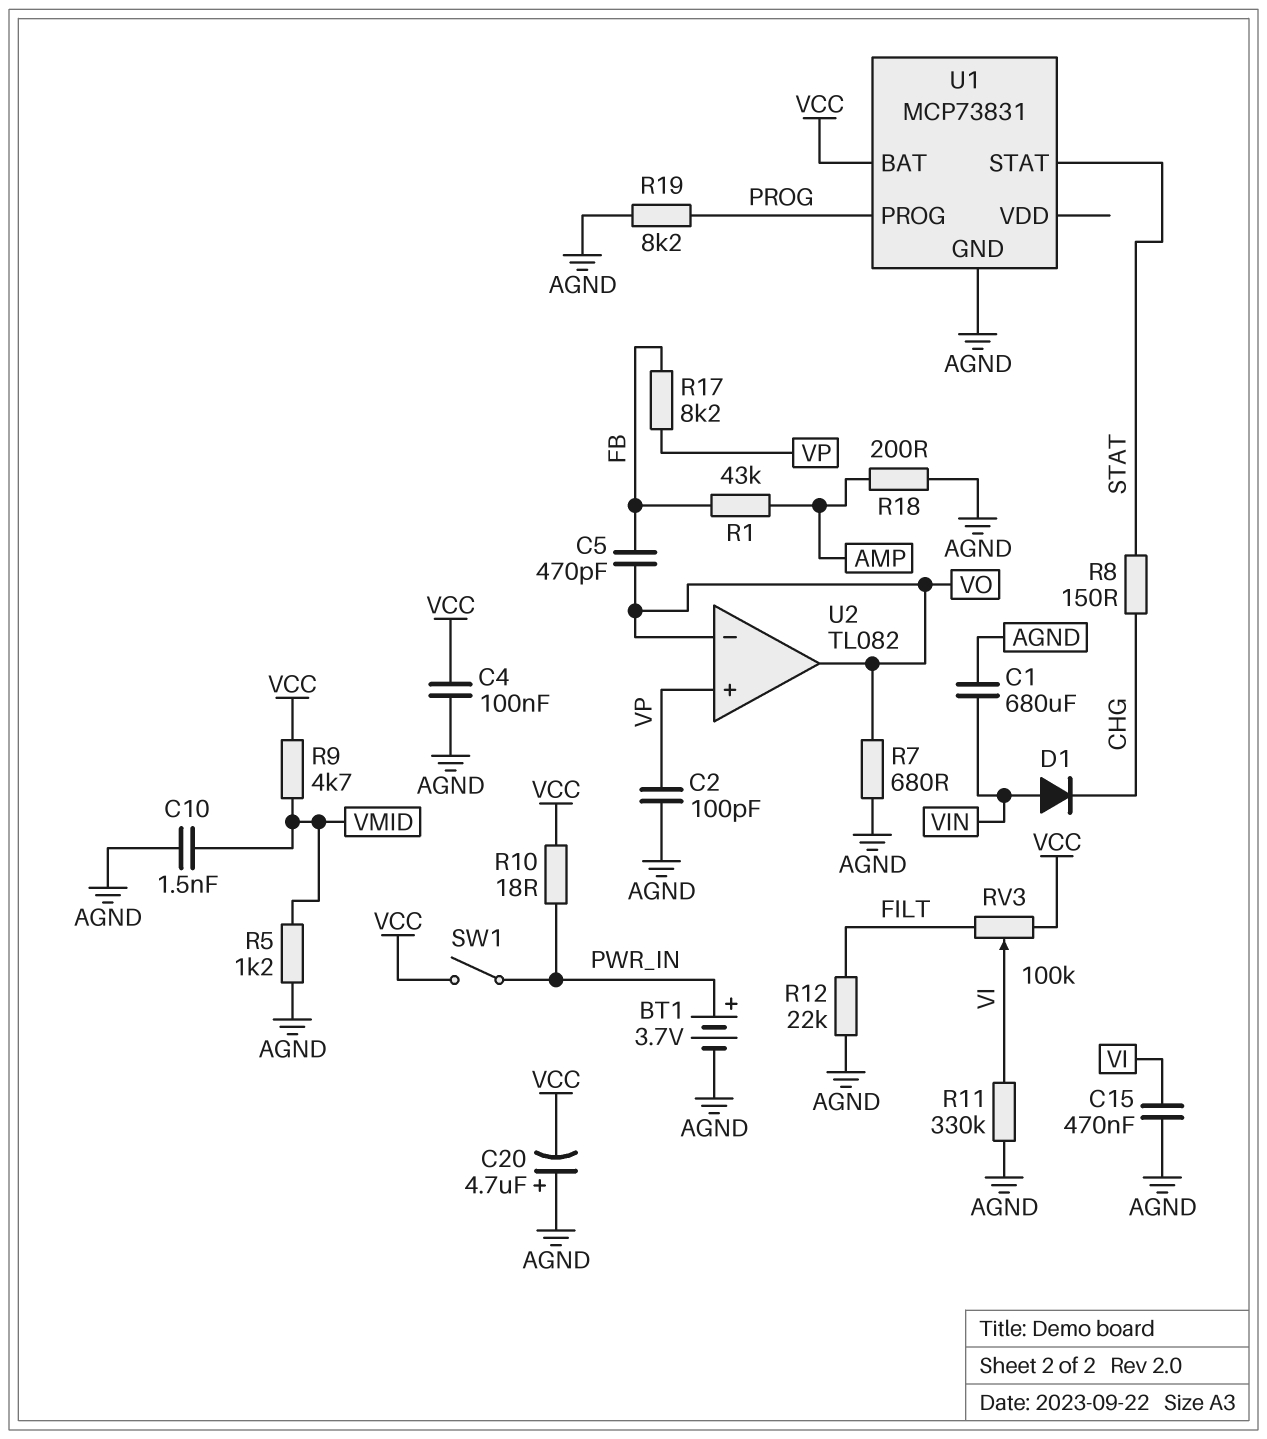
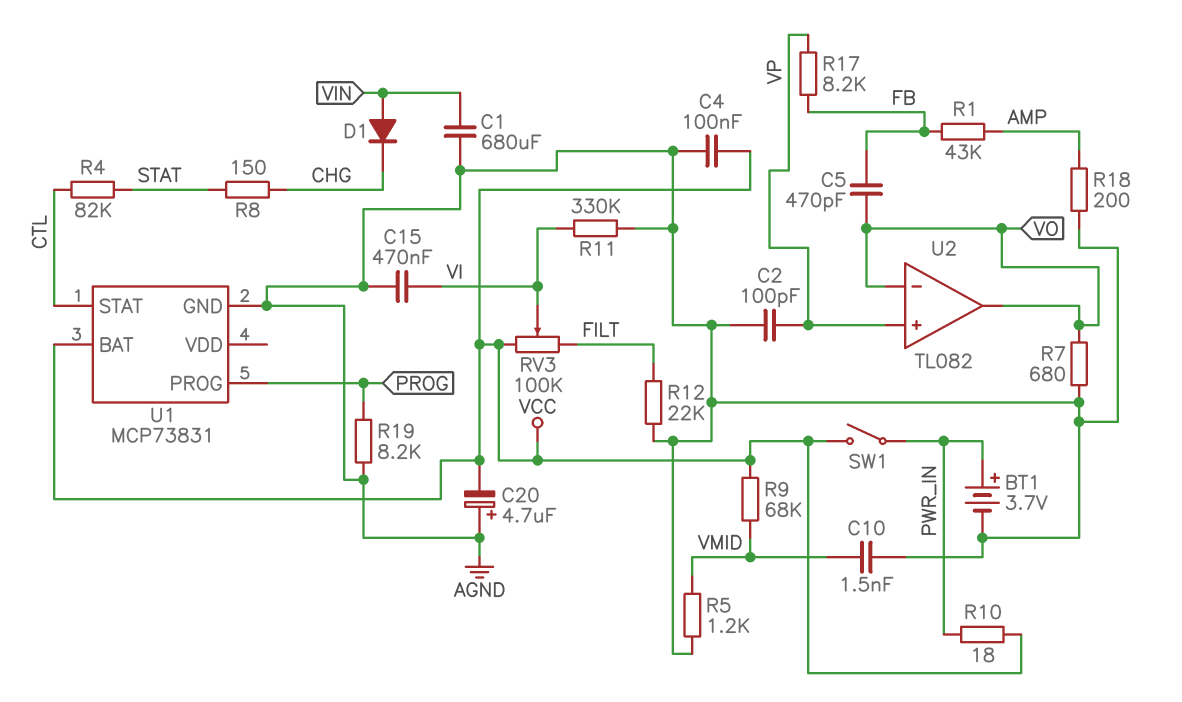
R4: none -> 82k (CTL, STAT)
R9: 4.7k (VCC, VMID) -> 68k (VCC, VMID)
U1 pin STAT: STAT -> CTL

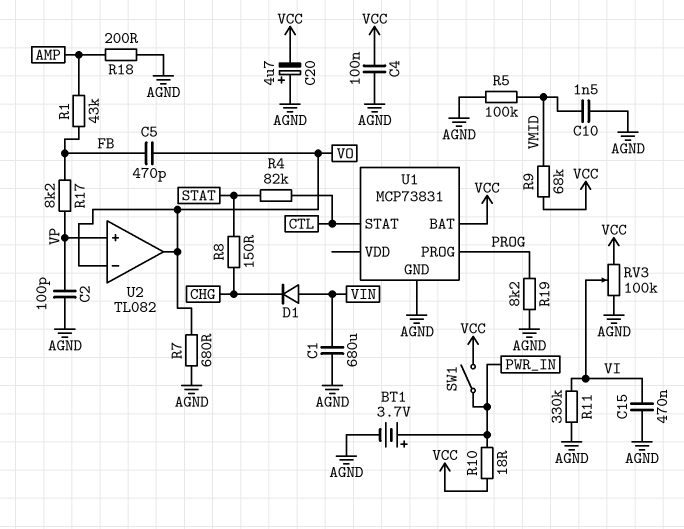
R5: 1.2k (AGND, VMID) -> 100k (AGND, VMID)
R12: 22k (AGND, FILT) -> none
RV3: 100k (FILT, VCC, wiper VI) -> 100k (AGND, VCC, wiper VI)

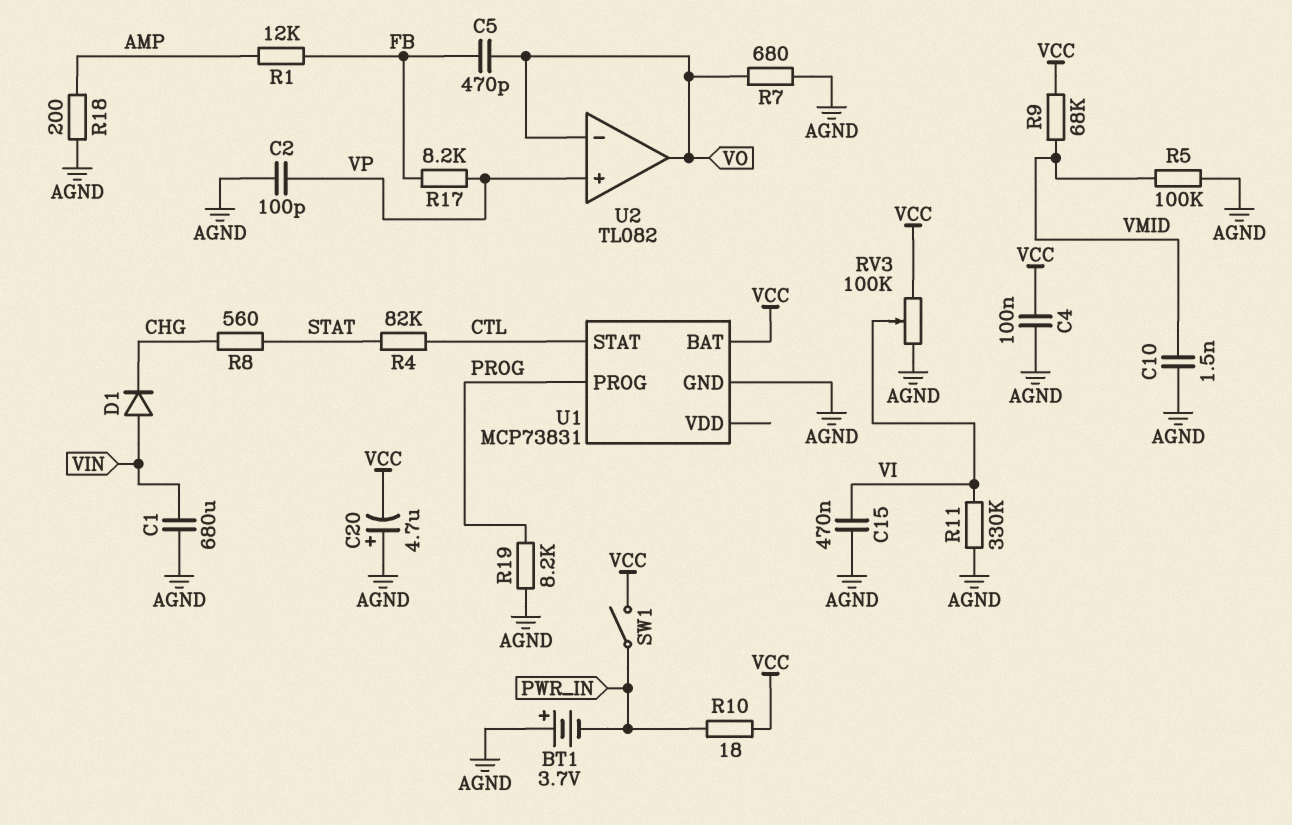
BT1: 3.7V (plus PWR_IN, minus AGND) -> 3.7V (plus AGND, minus PWR_IN)
R1: 43k (AMP, FB) -> 12k (AMP, FB)
R8: 150 (CHG, STAT) -> 560 (CHG, STAT)

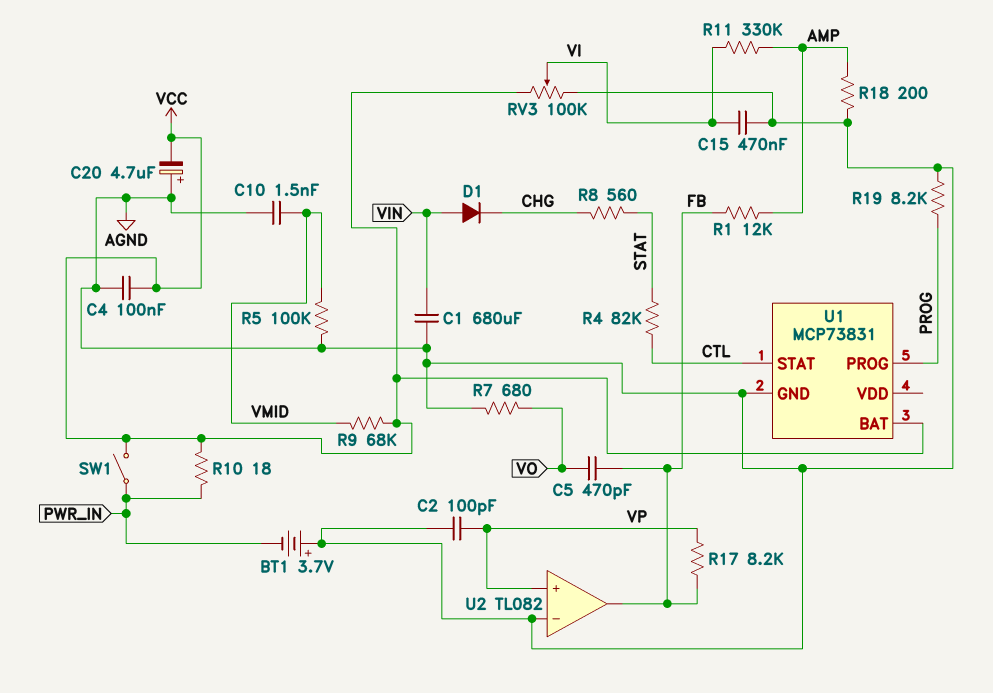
R11: 330k (AGND, VI) -> 330k (AMP, VI)
U2 pin in-: VO -> AGND
U2 pin out: VO -> FB

